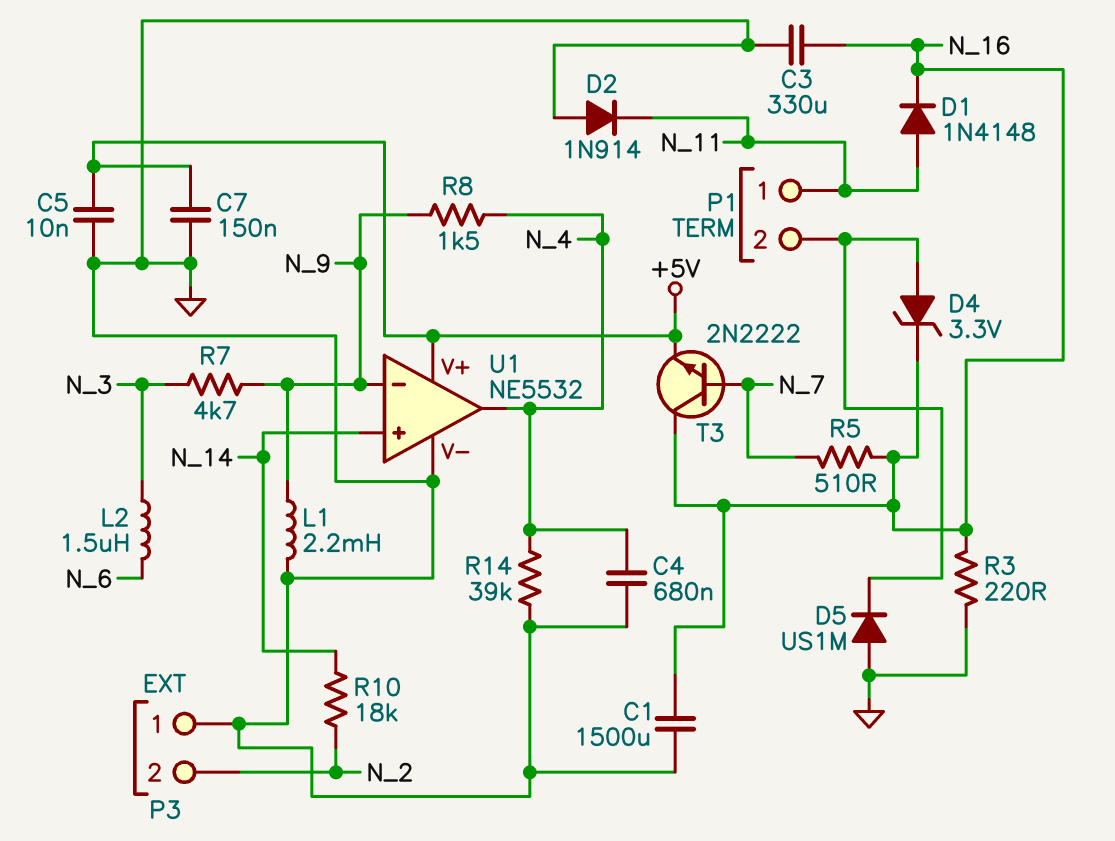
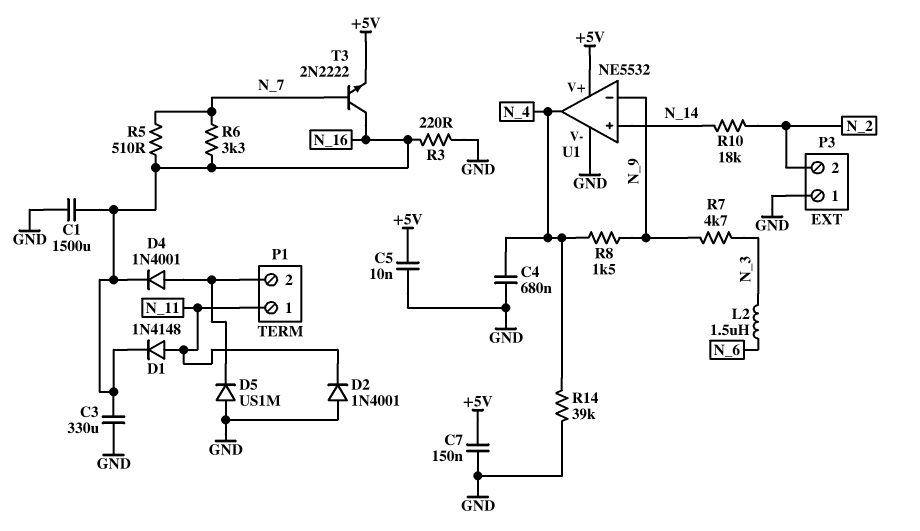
D2: diode 1N914 (A GND, K N_11) -> diode 1N4001 (A GND, K N_11)
D4: zener 3.3V (A P1/2, K N_16) -> diode 1N4001 (A P1/2, K N_16)
L1: 2.2mH (GND, N_9) -> none
R6: none -> 3.3k (N_7, N_16)

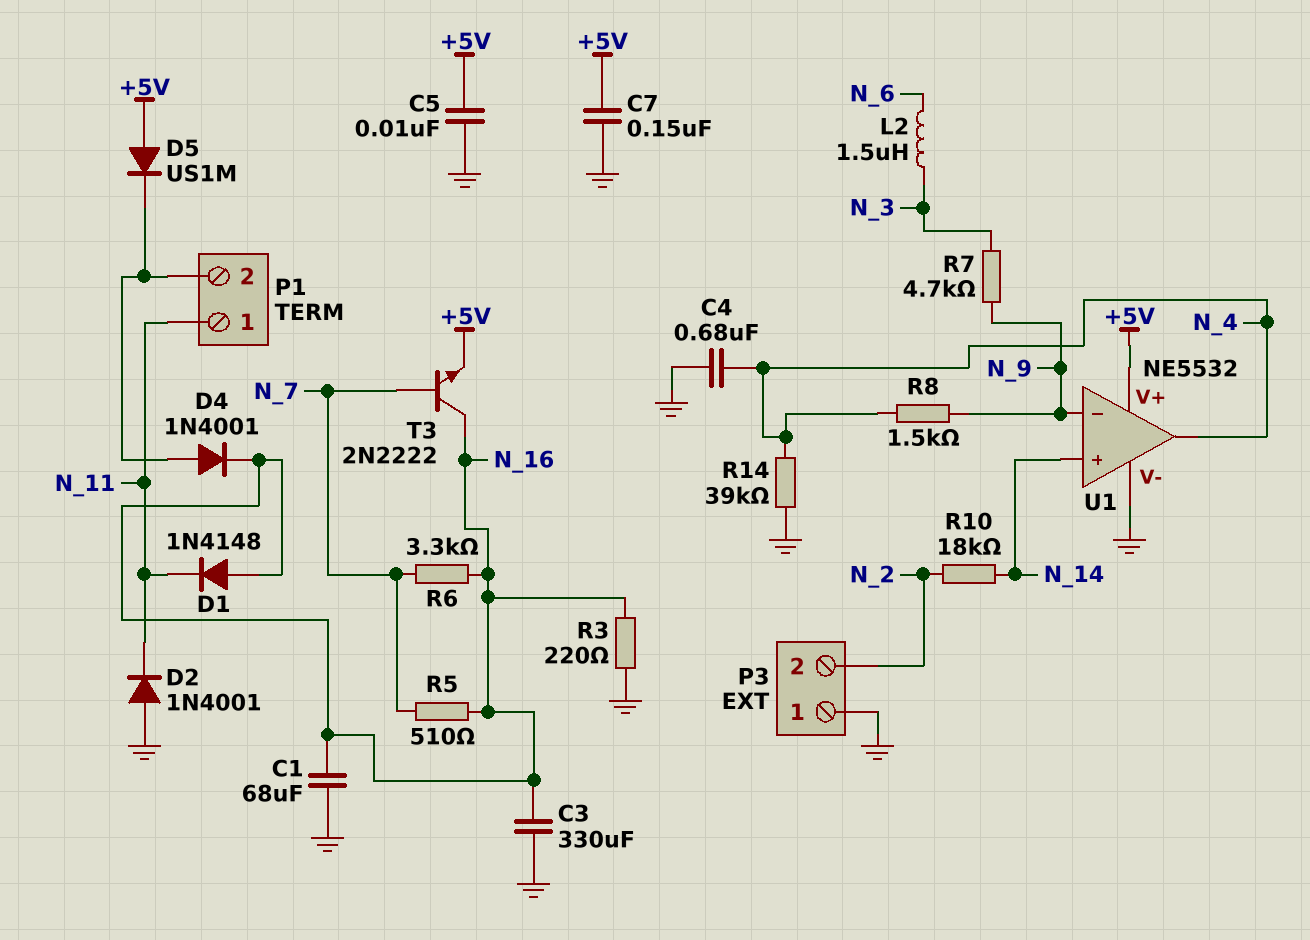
C1: 1500uF (GND, N_16) -> 68uF (GND, N_16)
D1: diode 1N4148 (A N_11, K N_16) -> diode 1N4148 (A N_16, K N_11)
D5: diode US1M (A GND, K P1/2) -> diode US1M (A +5V, K P1/2)

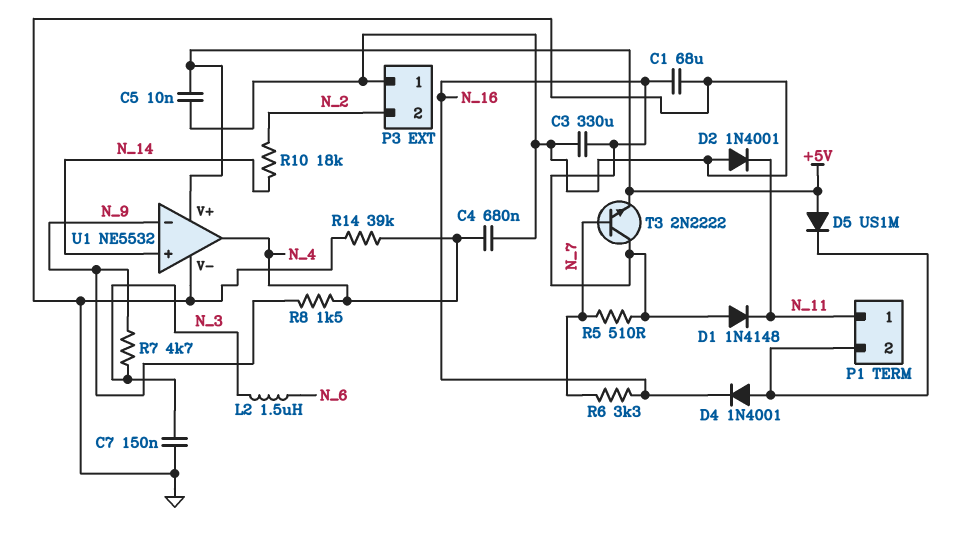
C7: 150nF (+5V, GND) -> 150nF (GND, N_3)
R3: 220 (GND, N_16) -> none

